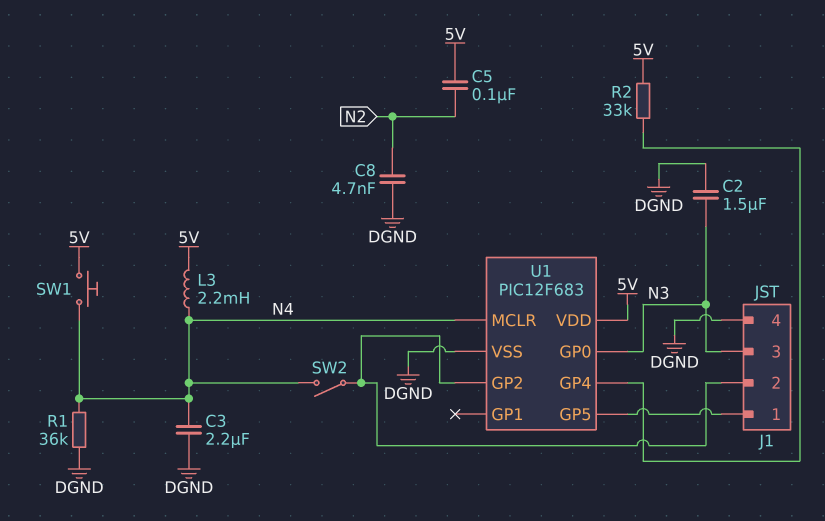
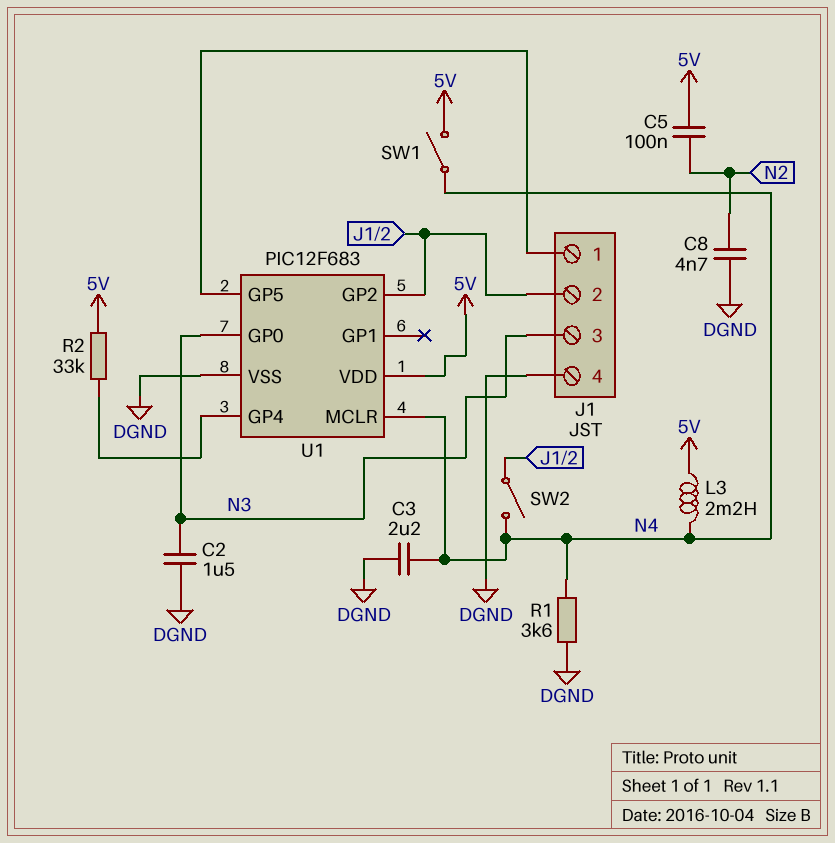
R1: 36k (DGND, N4) -> 3.6k (DGND, N4)
SW1: button (5V, N4) -> switch (5V, N4)

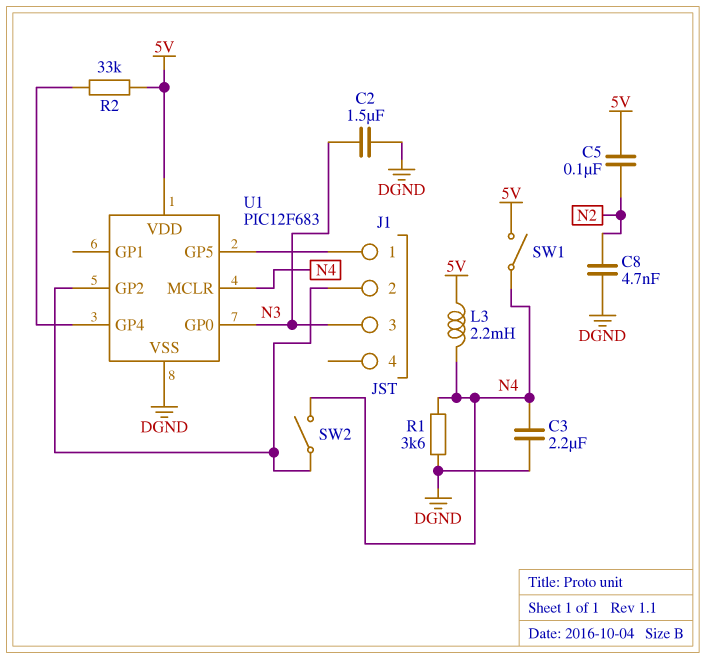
J1 pin 4: DGND -> none

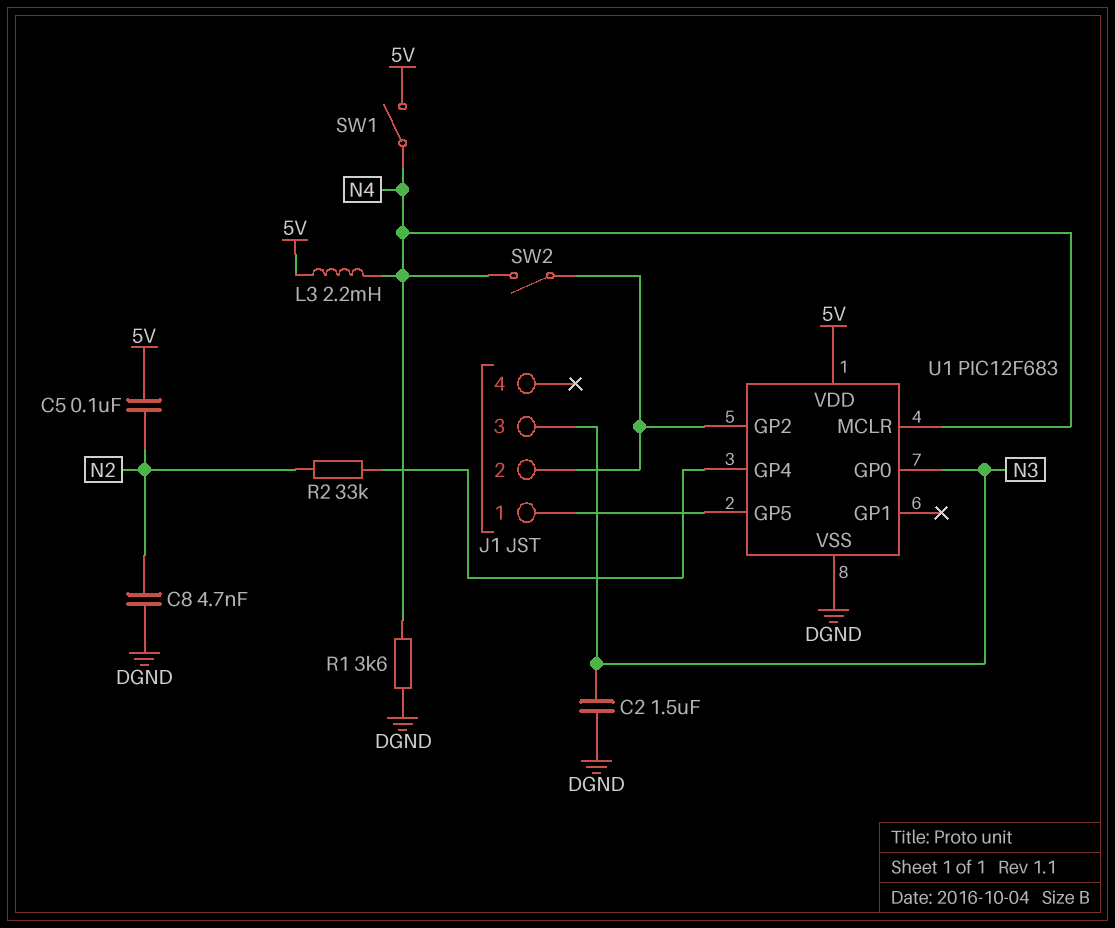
C3: 2.2uF (DGND, N4) -> none
R2: 33k (5V, U1/GP4) -> 33k (N2, U1/GP4)

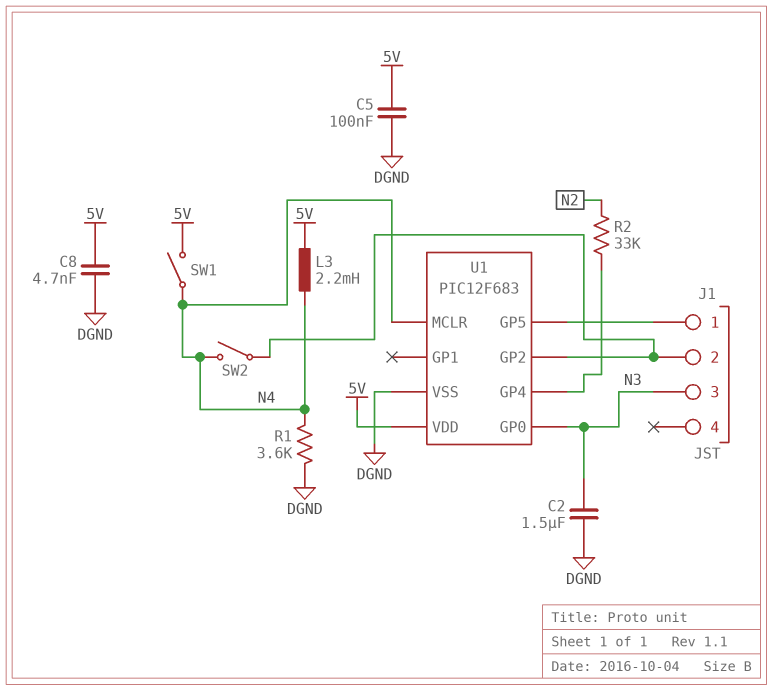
C5: 100nF (5V, N2) -> 100nF (5V, DGND)
C8: 4.7nF (DGND, N2) -> 4.7nF (5V, DGND)

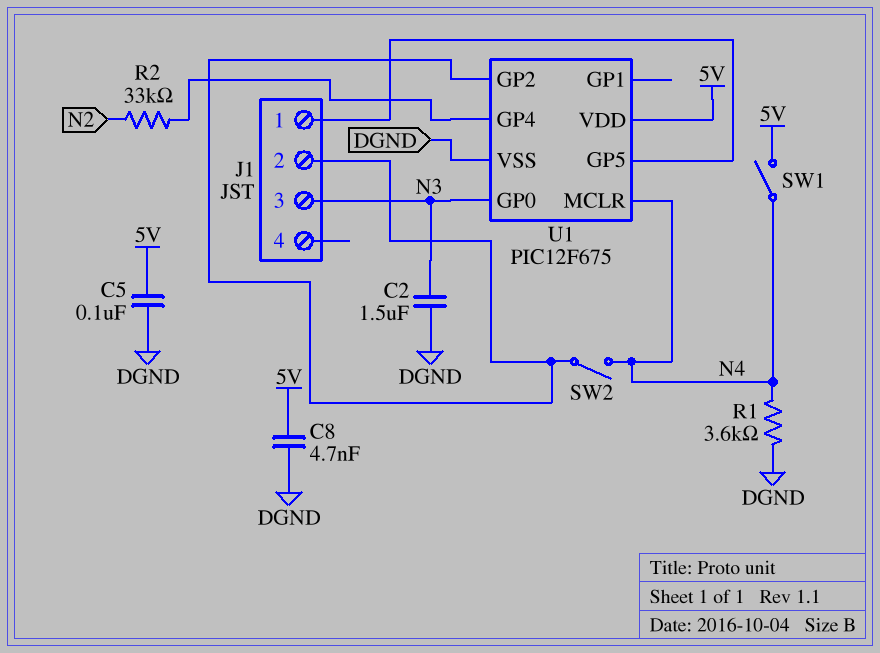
L3: 2.2mH (5V, N4) -> none
U1: PIC12F683 -> PIC12F675

